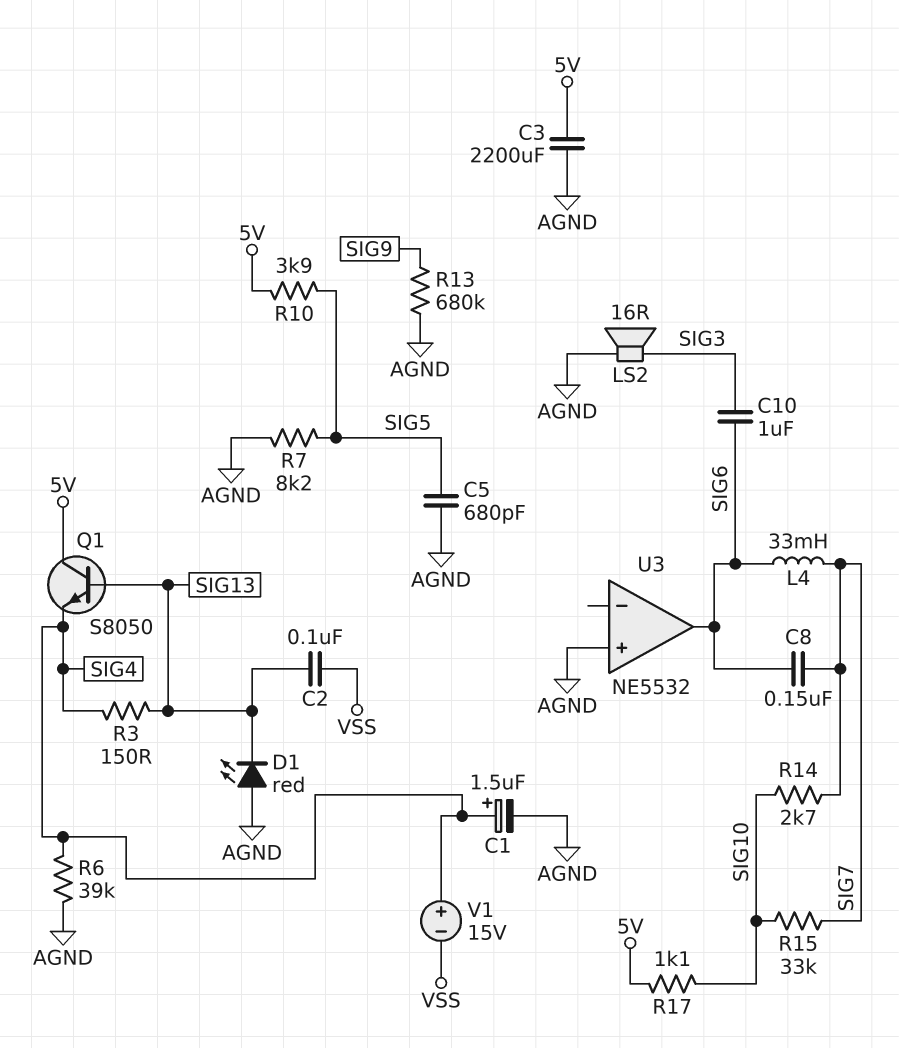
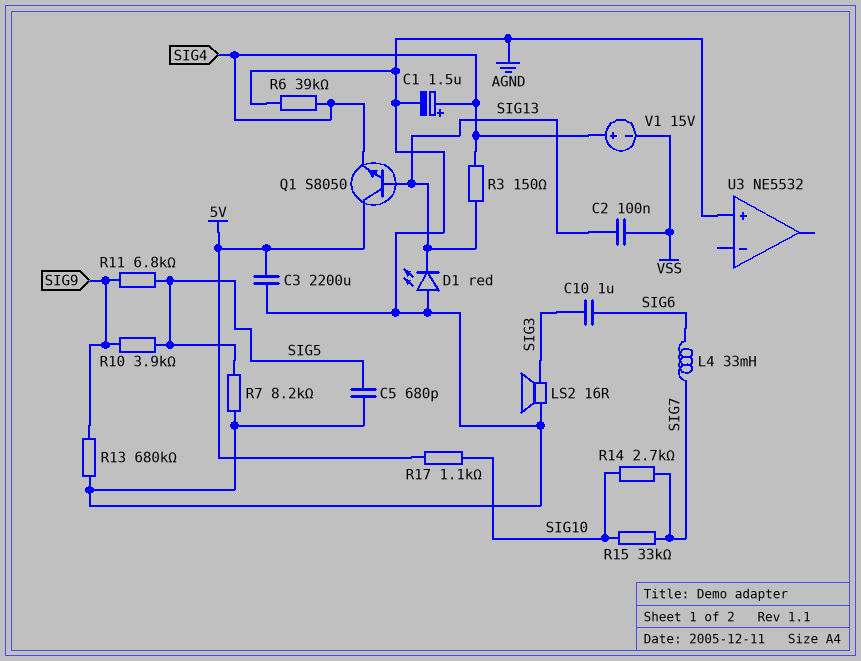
C8: 150nF (SIG6, SIG7) -> none
R10: 3.9k (5V, SIG5) -> 3.9k (SIG5, SIG9)
R11: none -> 6.8k (SIG5, SIG9)
U3 pin out: SIG6 -> none

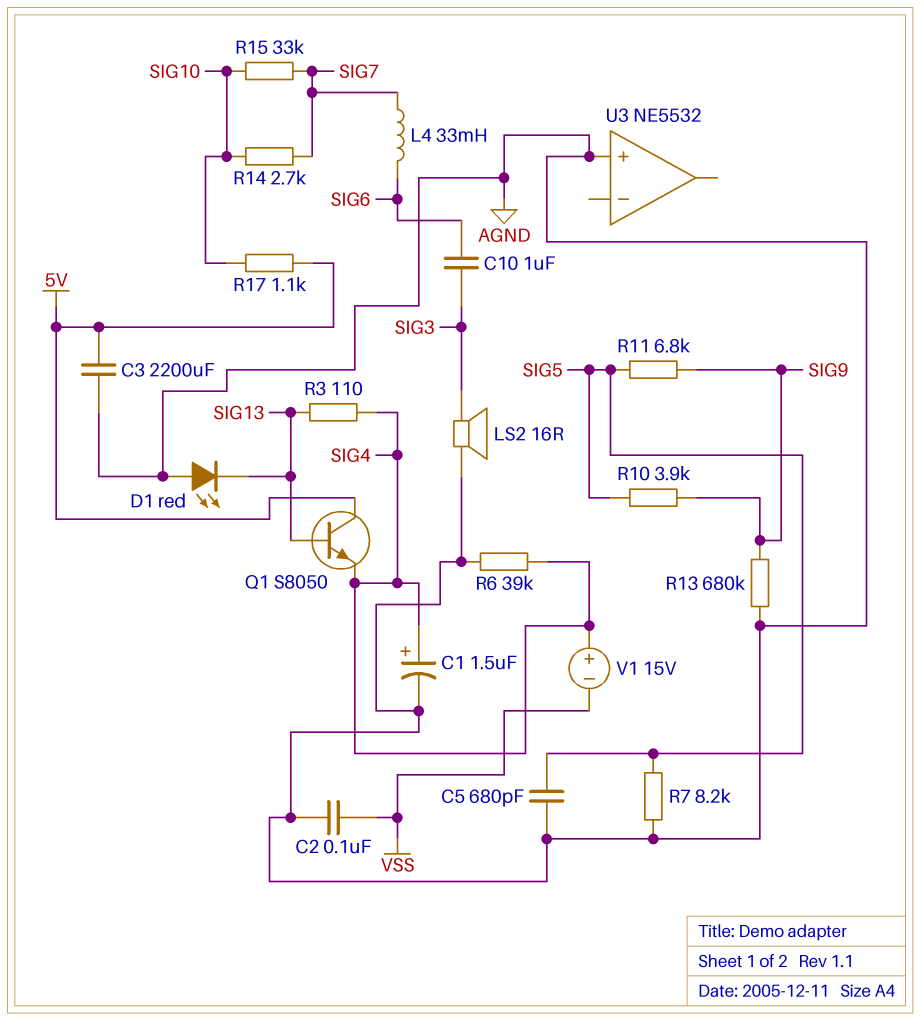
C2: 100nF (SIG13, VSS) -> 100nF (AGND, VSS)
R3: 150 (SIG4, SIG13) -> 110 (SIG4, SIG13)

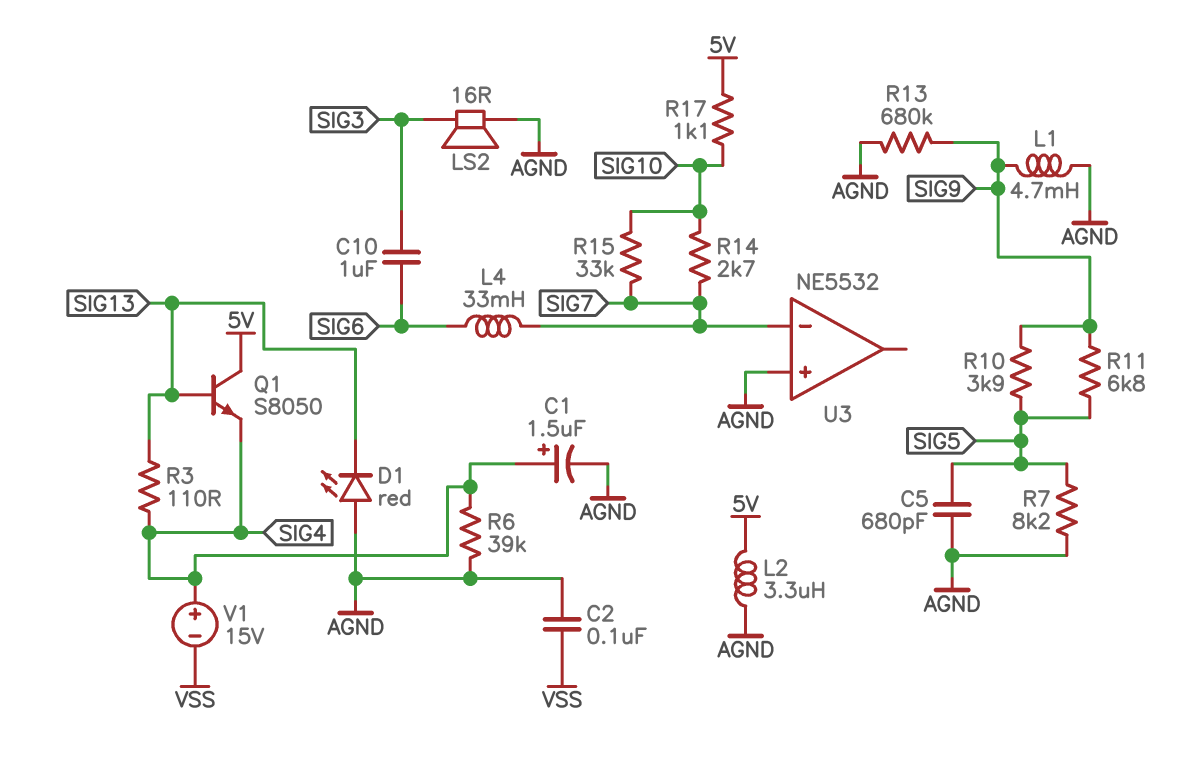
C3: 2200uF (5V, AGND) -> none
L1: none -> 4.7mH (AGND, SIG9)
L2: none -> 3.3uH (5V, AGND)
U3 pin in-: none -> SIG7

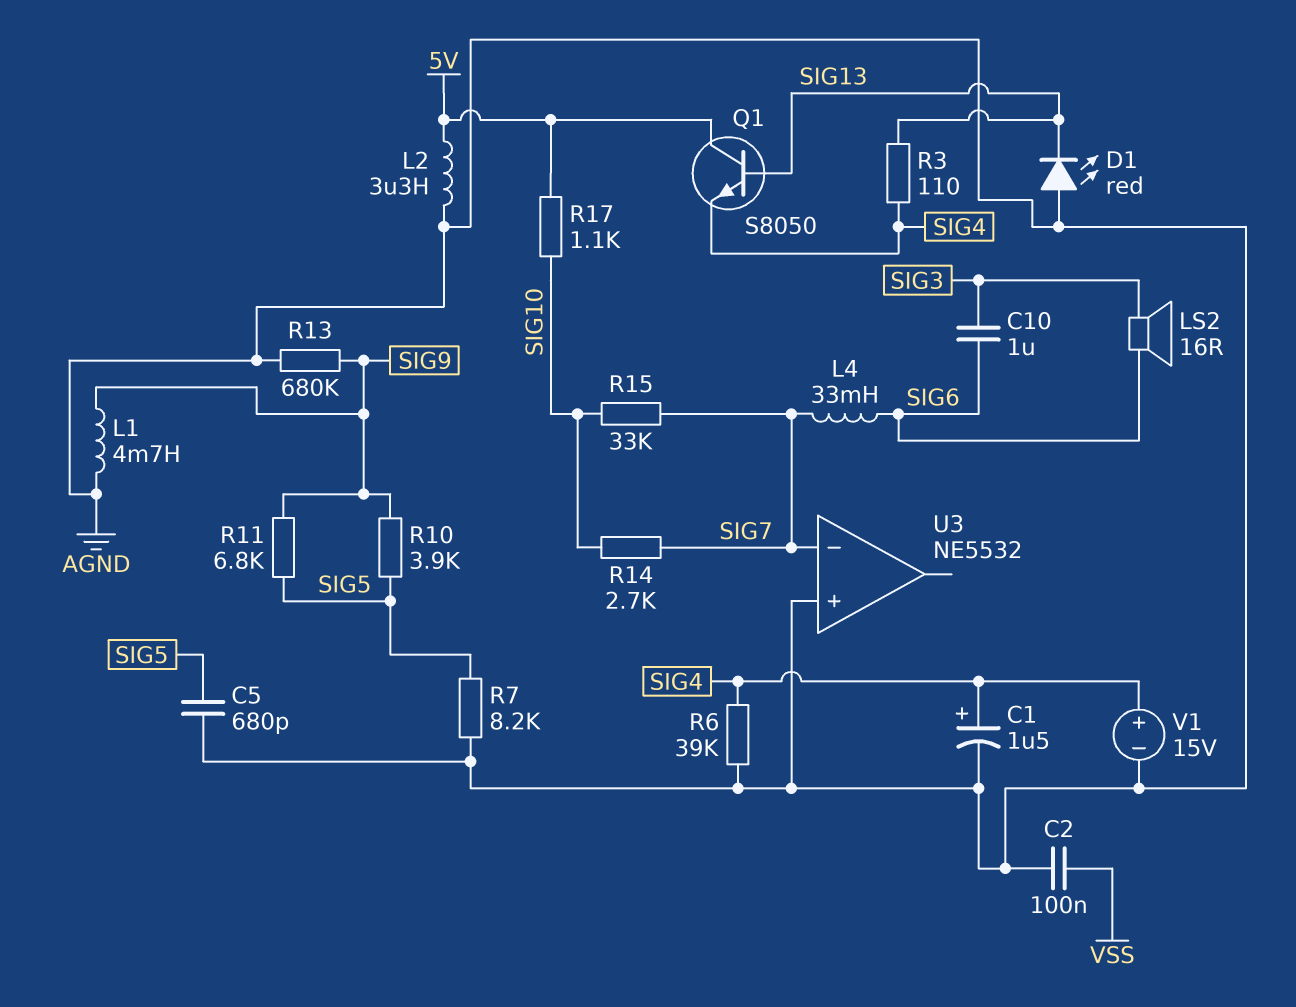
LS2: speaker 16R (AGND, SIG3) -> speaker 16R (SIG3, SIG6)
V1: 15V (plus SIG4, minus VSS) -> 15V (plus SIG4, minus AGND)

